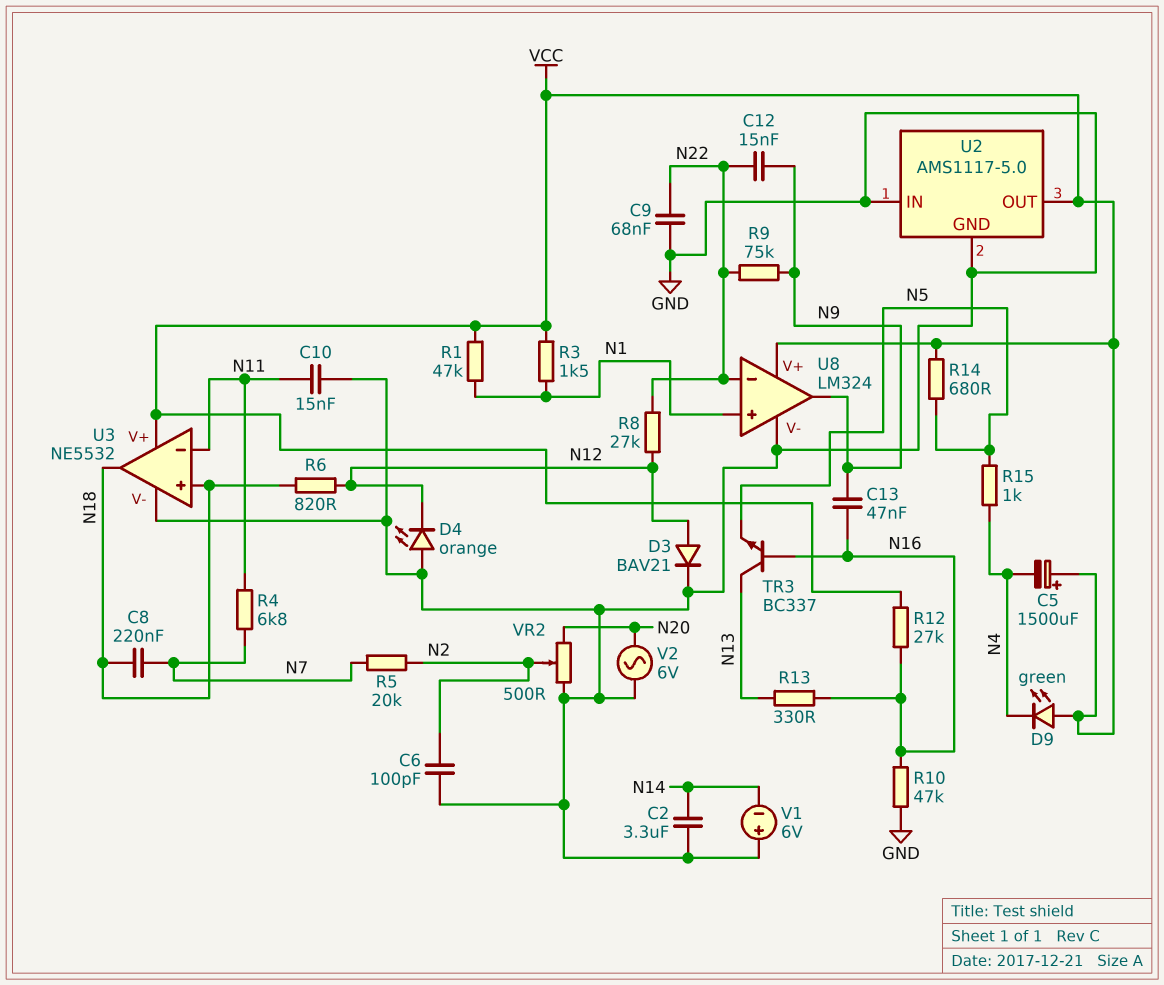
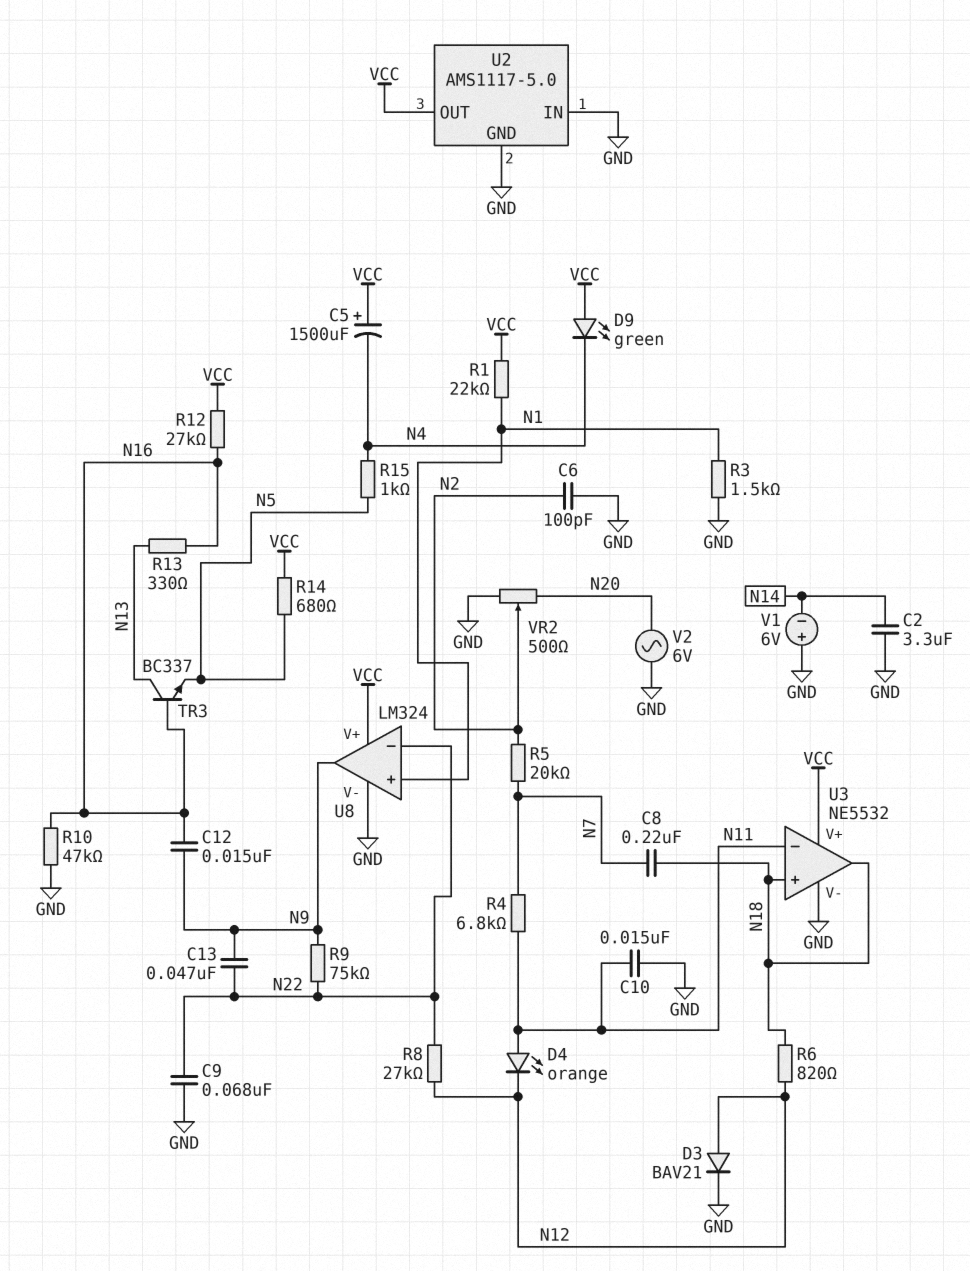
C12: 15nF (N9, N22) -> 15nF (N9, N16)
C13: 47nF (N9, N16) -> 47nF (N9, N22)
D4: LED orange (A GND, K N12) -> LED orange (A N11, K N12)
R1: 47k (N1, VCC) -> 22k (N1, VCC)
R3: 1.5k (N1, VCC) -> 1.5k (GND, N1)

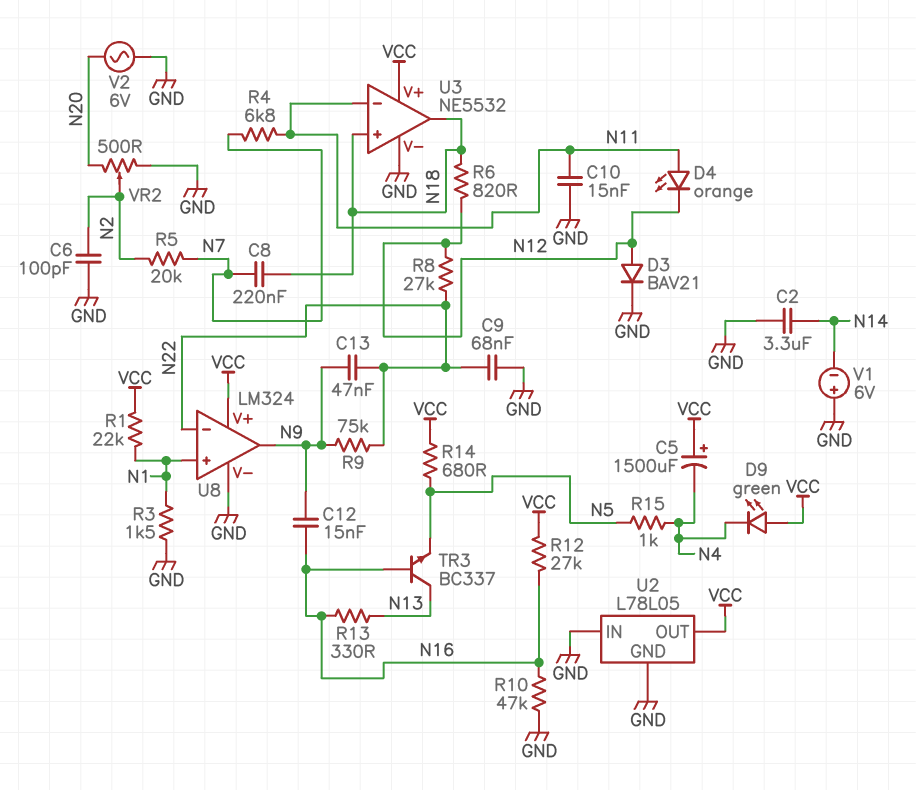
U2: AMS1117-5.0 -> L78L05

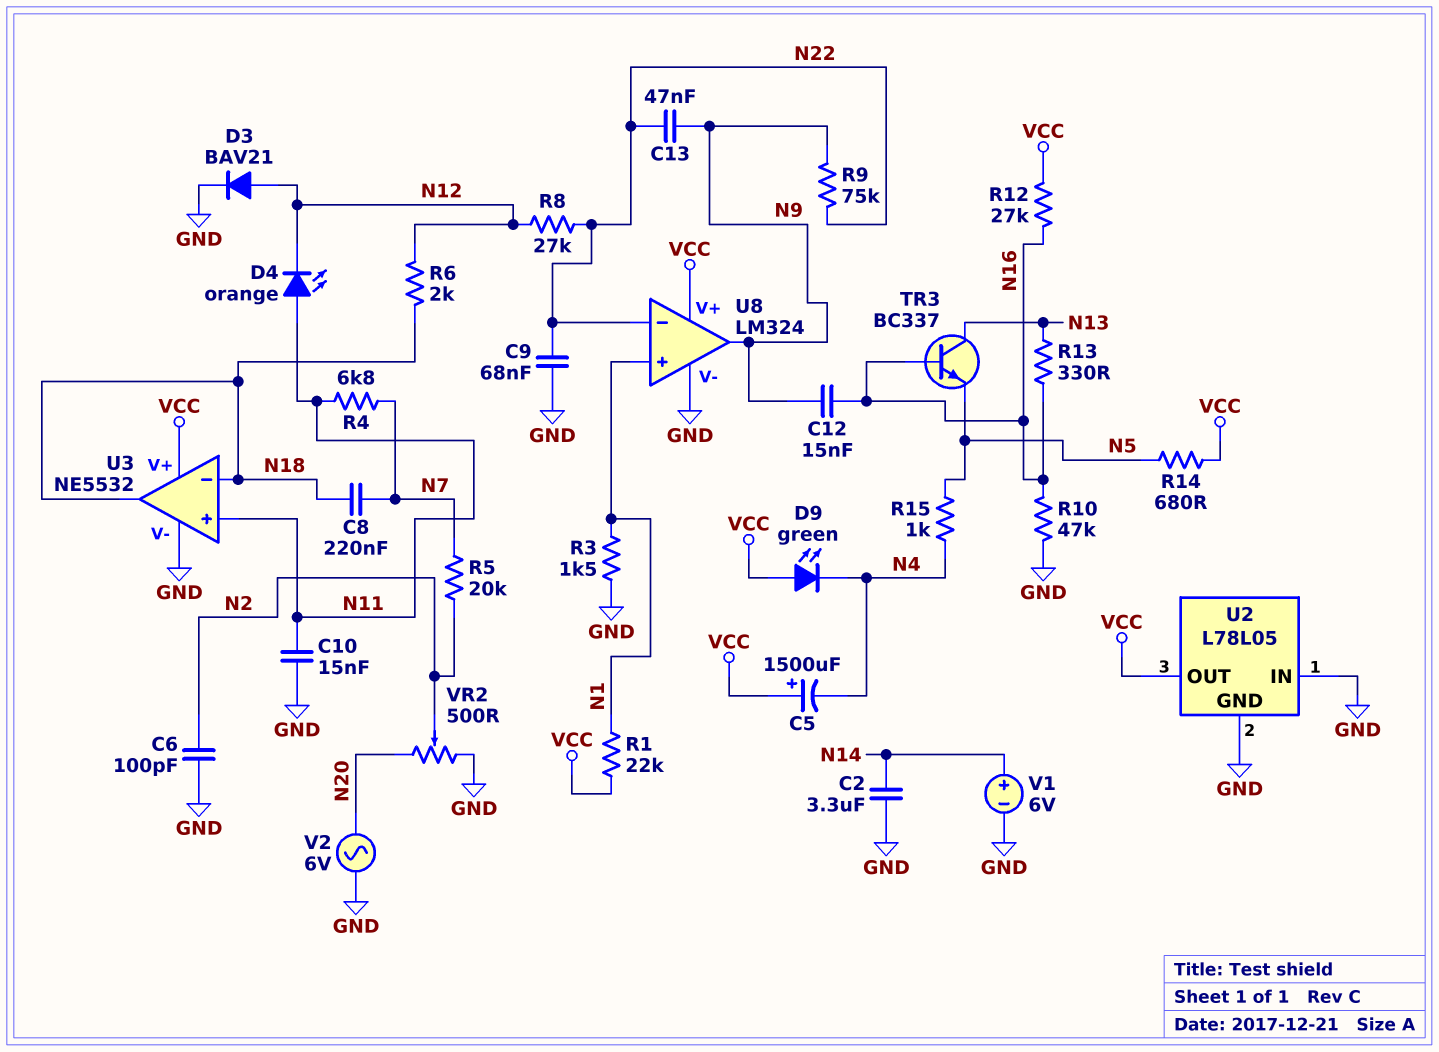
R6: 820 (N12, N18) -> 2k (N12, N18)
U3 pin in+: N18 -> N11
U3 pin in-: N11 -> N18
V1: 6V (plus GND, minus N14) -> 6V (plus N14, minus GND)

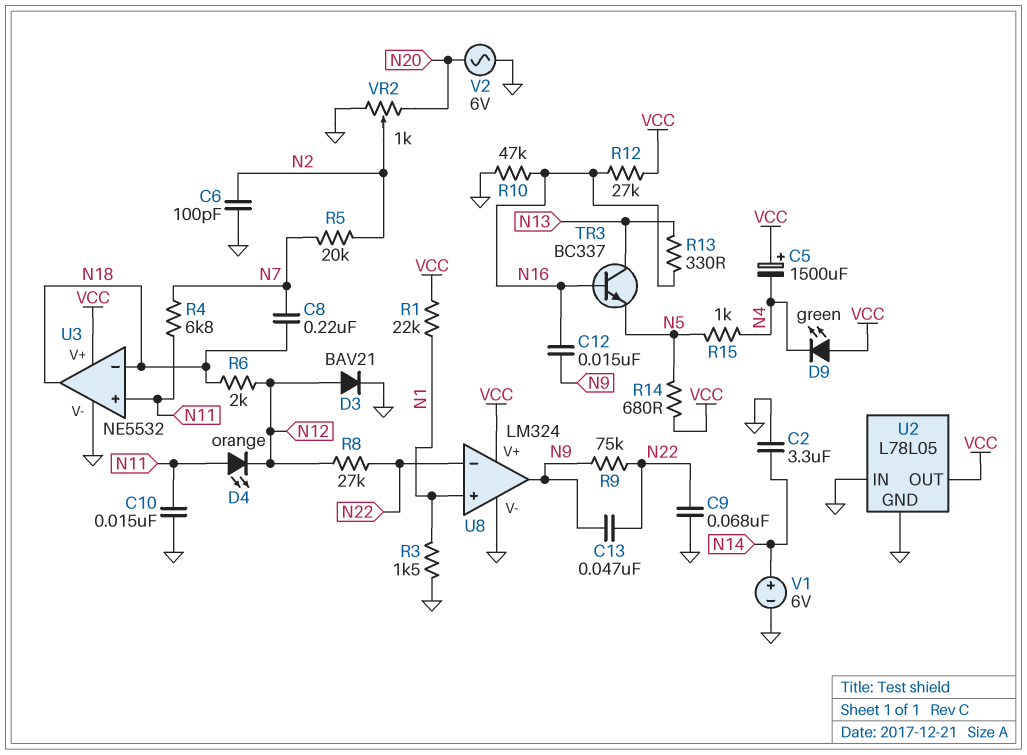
VR2: 500 (GND, N20, wiper N2) -> 1k (GND, N20, wiper N2)

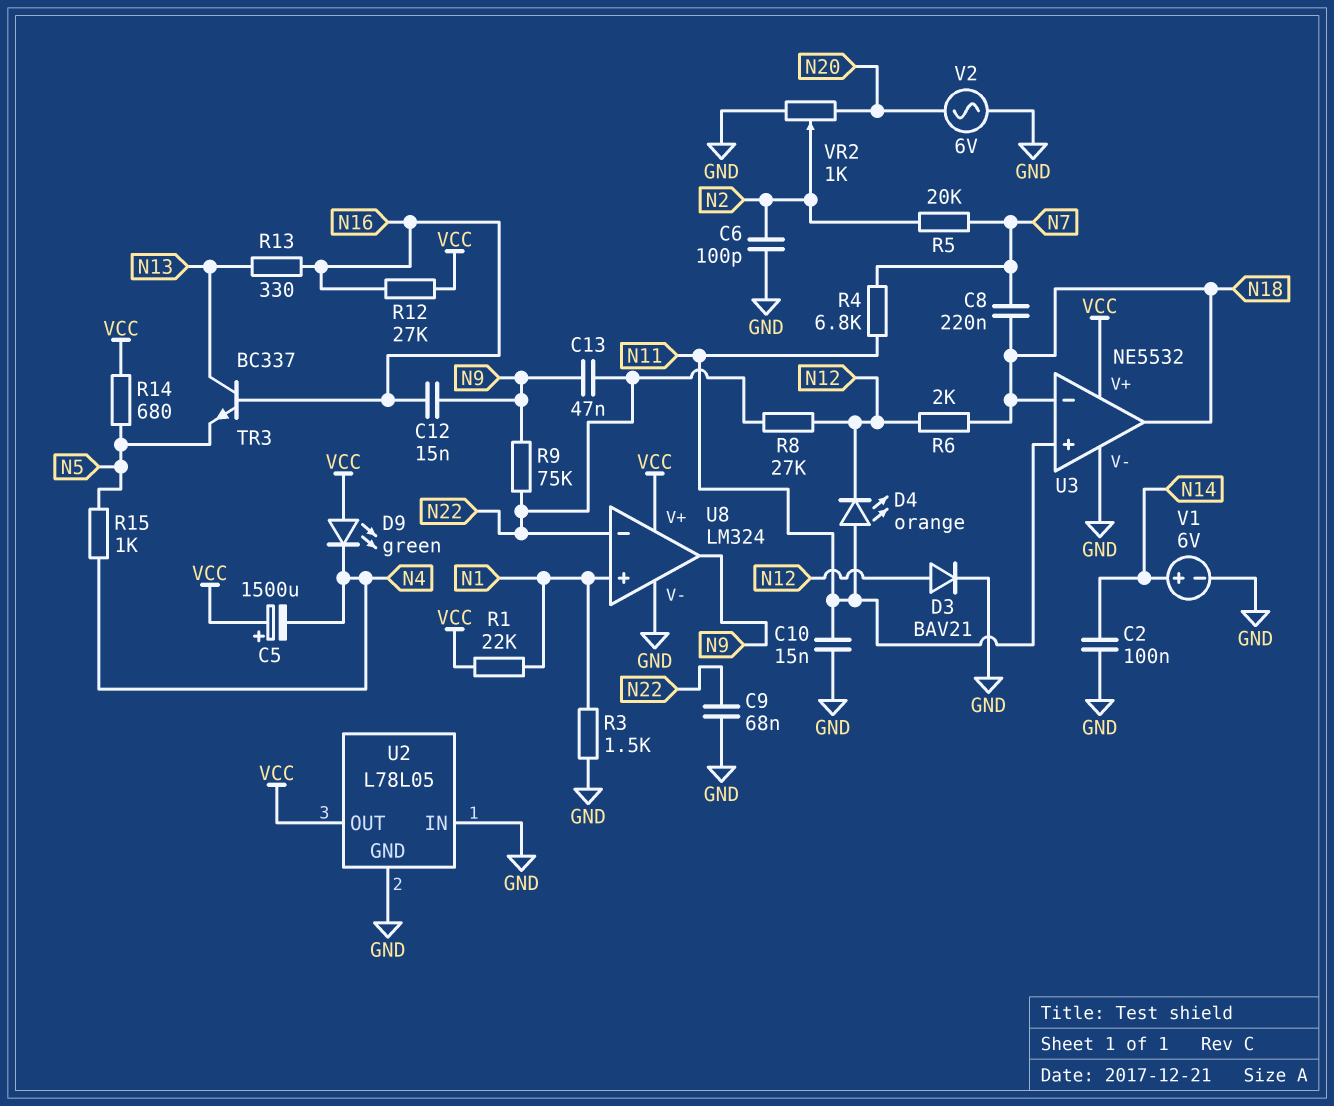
C2: 3.3uF (GND, N14) -> 100nF (GND, N14)
R10: 47k (GND, N16) -> none

